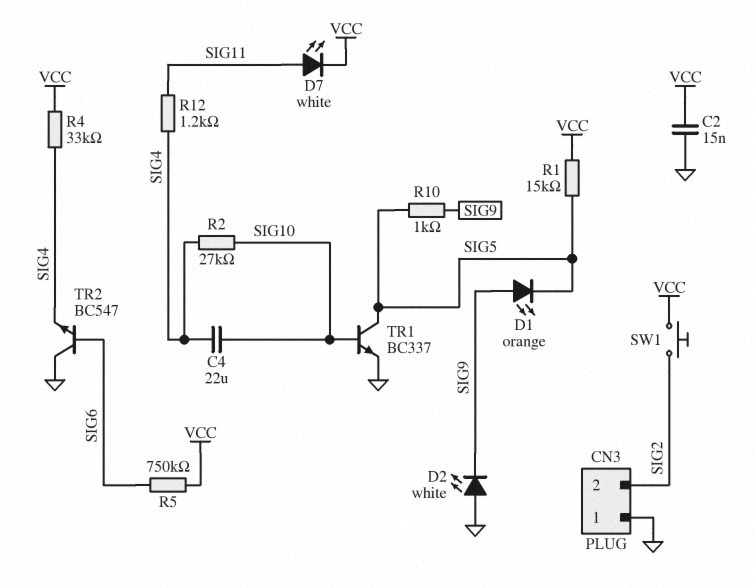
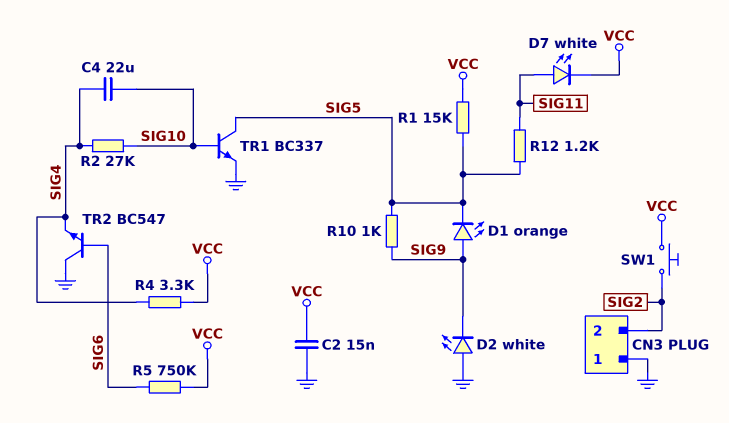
R4: 33k (SIG4, VCC) -> 3.3k (SIG4, VCC)
R12: 1.2k (SIG4, SIG11) -> 1.2k (SIG5, SIG11)

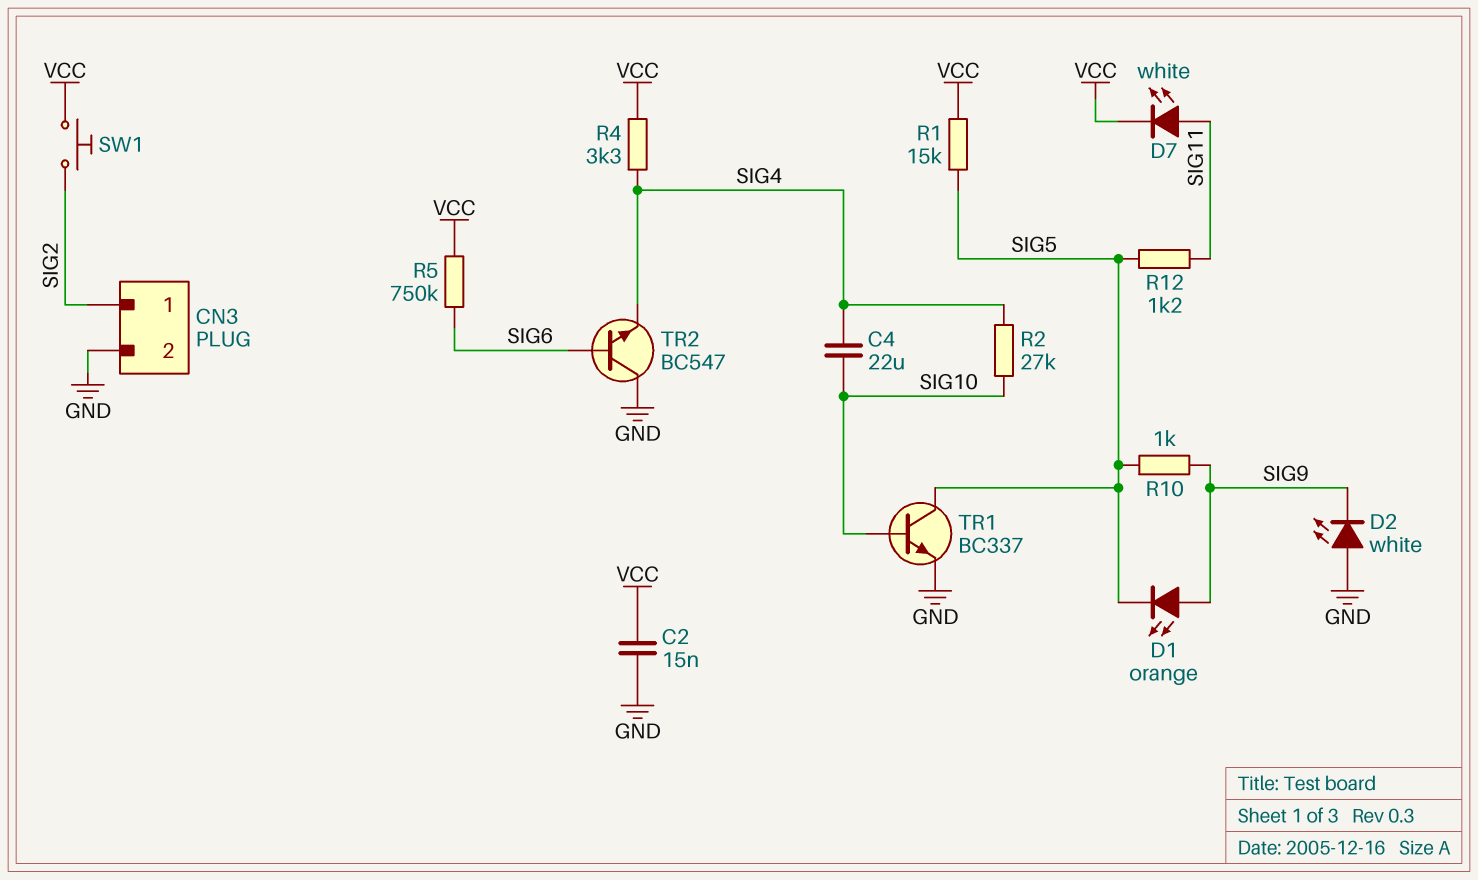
CN3 pin 1: GND -> SIG2
CN3 pin 2: SIG2 -> GND

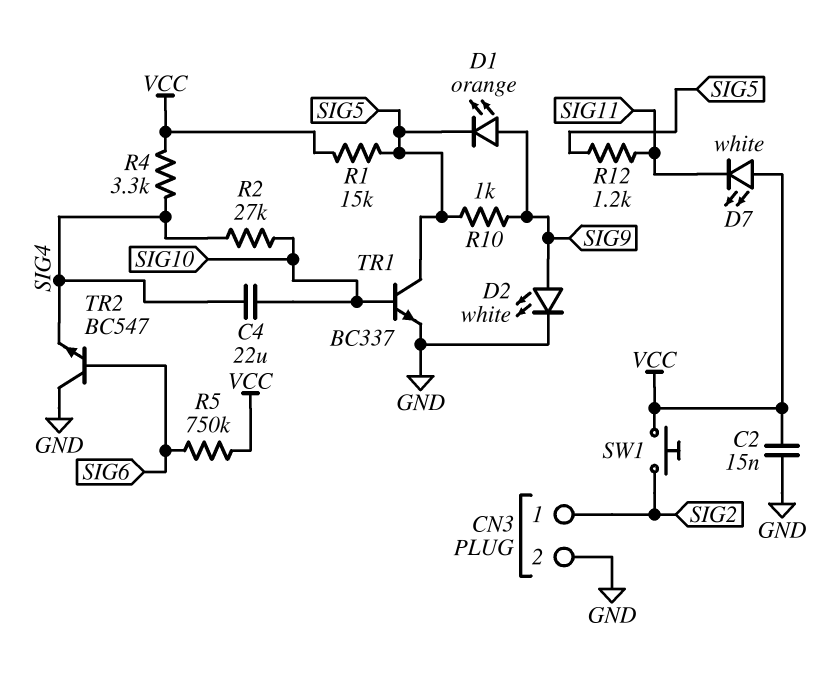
D2: LED white (A GND, K SIG9) -> LED white (A SIG9, K GND)
D7: LED white (A SIG11, K VCC) -> LED white (A VCC, K SIG11)

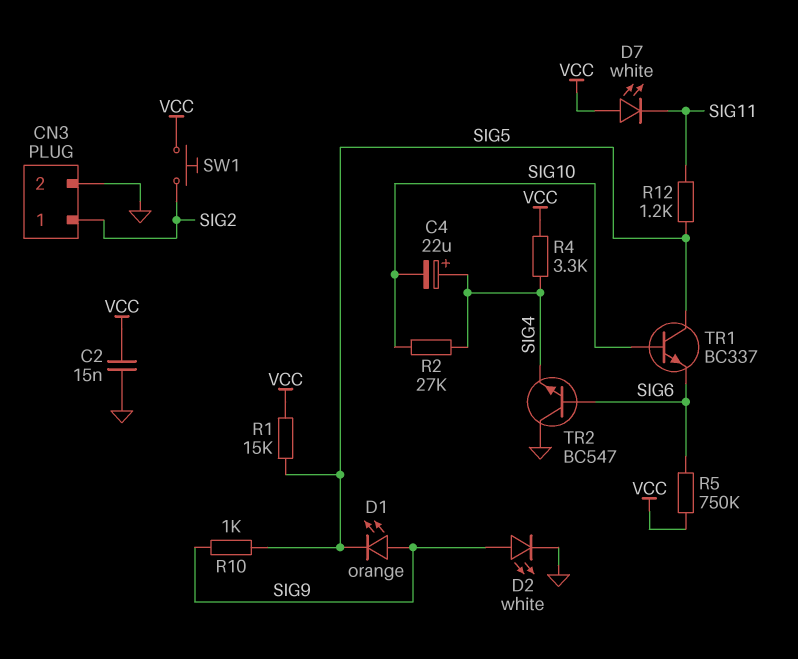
C4: 22uF (SIG4, SIG10) -> 22uF (plus SIG4, minus SIG10)
TR1: NPN BC337 (B SIG10, C SIG5, E GND) -> NPN BC337 (B SIG10, C SIG5, E SIG6)

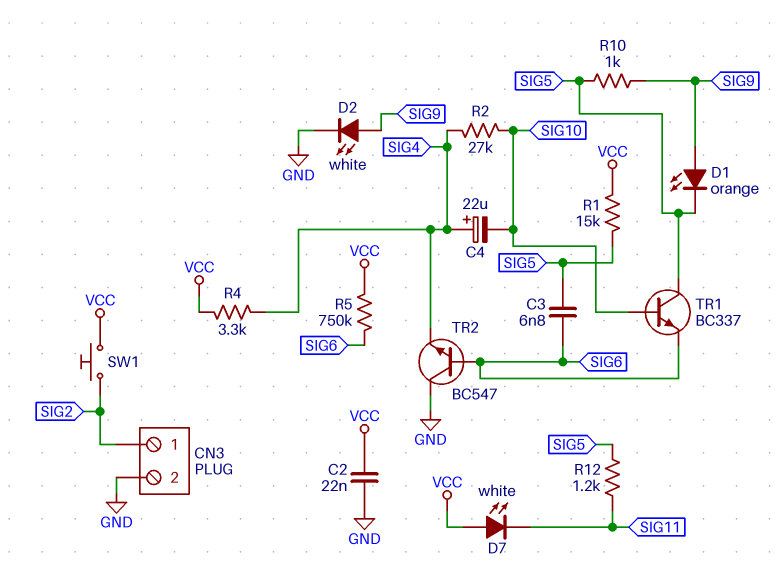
C2: 15nF (GND, VCC) -> 22nF (GND, VCC)
C3: none -> 6.8nF (SIG5, SIG6)

